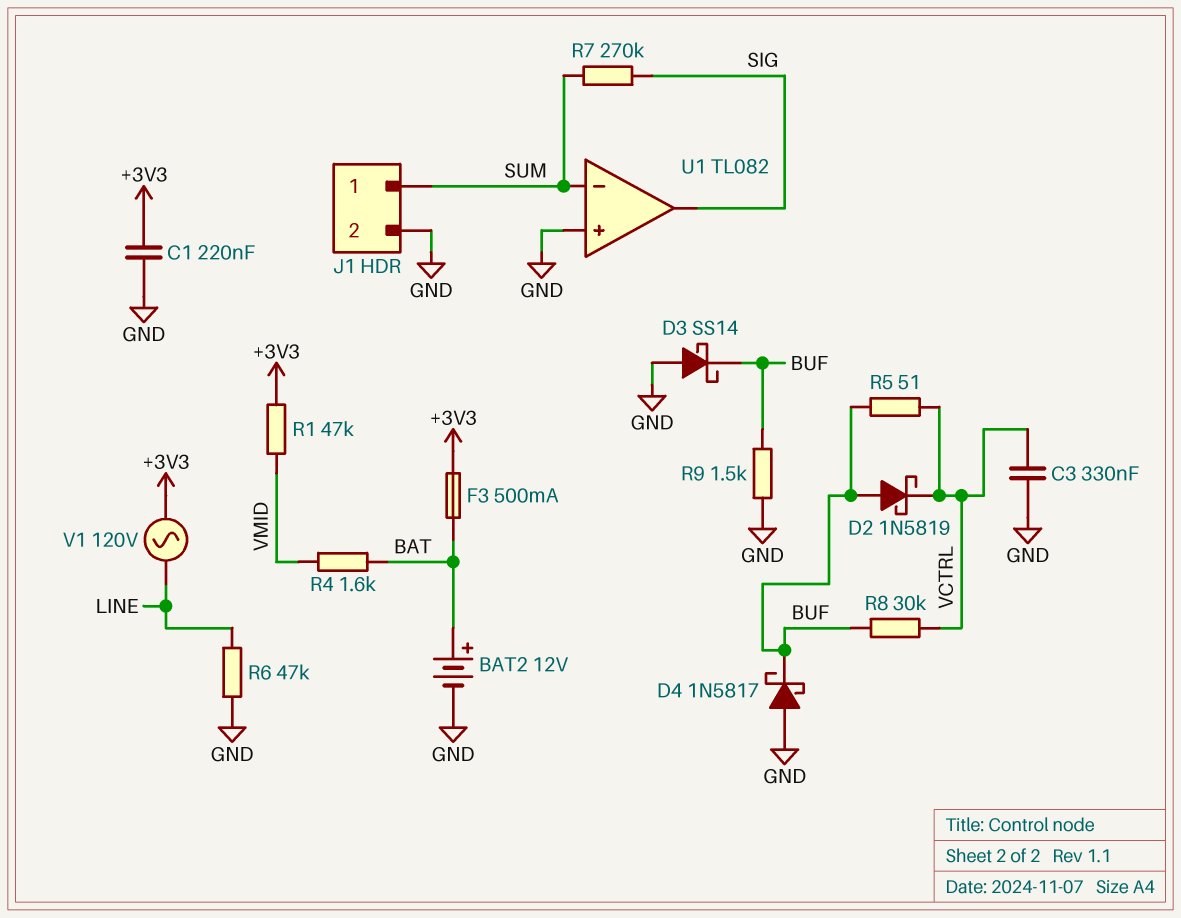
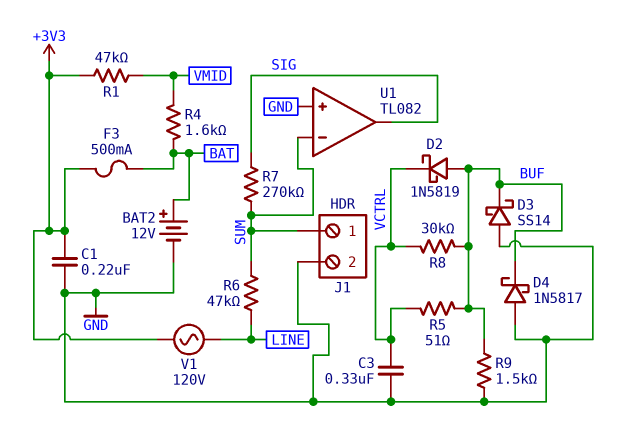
R6: 47k (GND, LINE) -> 47k (LINE, SUM)

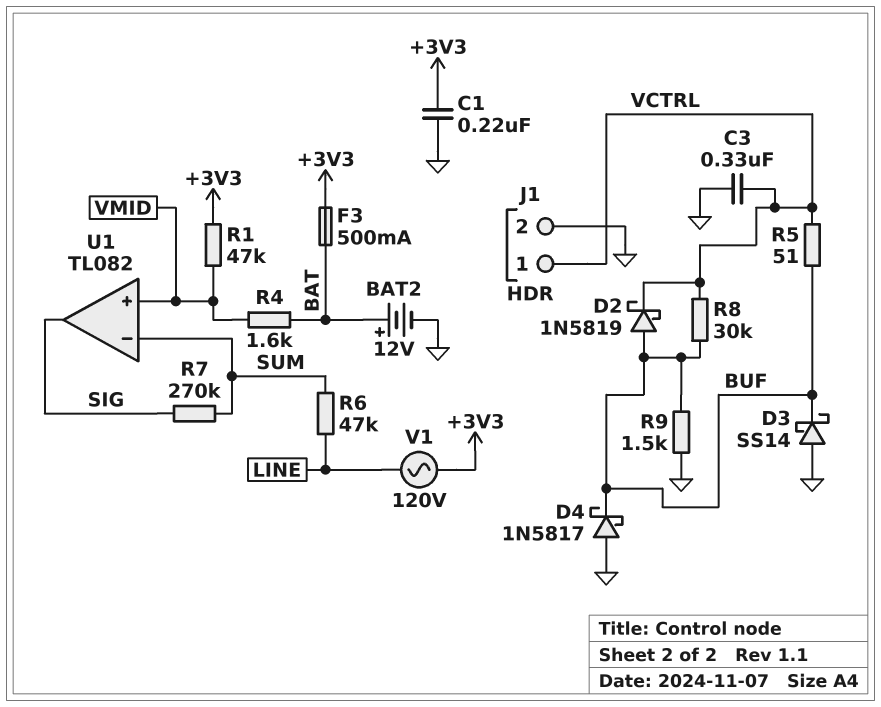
J1 pin 1: SUM -> VCTRL
U1 pin in+: GND -> VMID

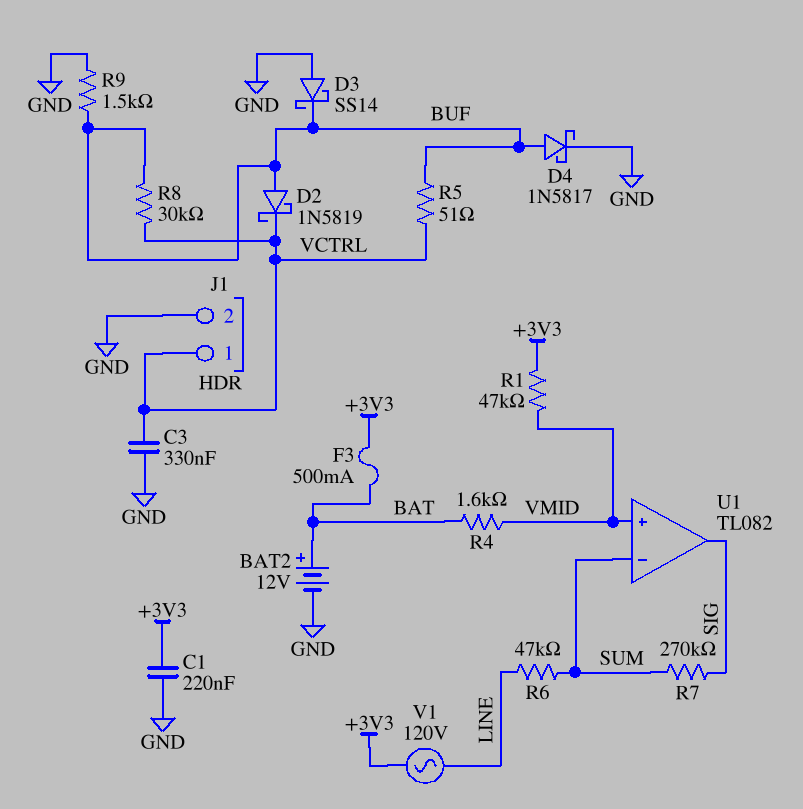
D4: schottky 1N5817 (A GND, K BUF) -> schottky 1N5817 (A BUF, K GND)

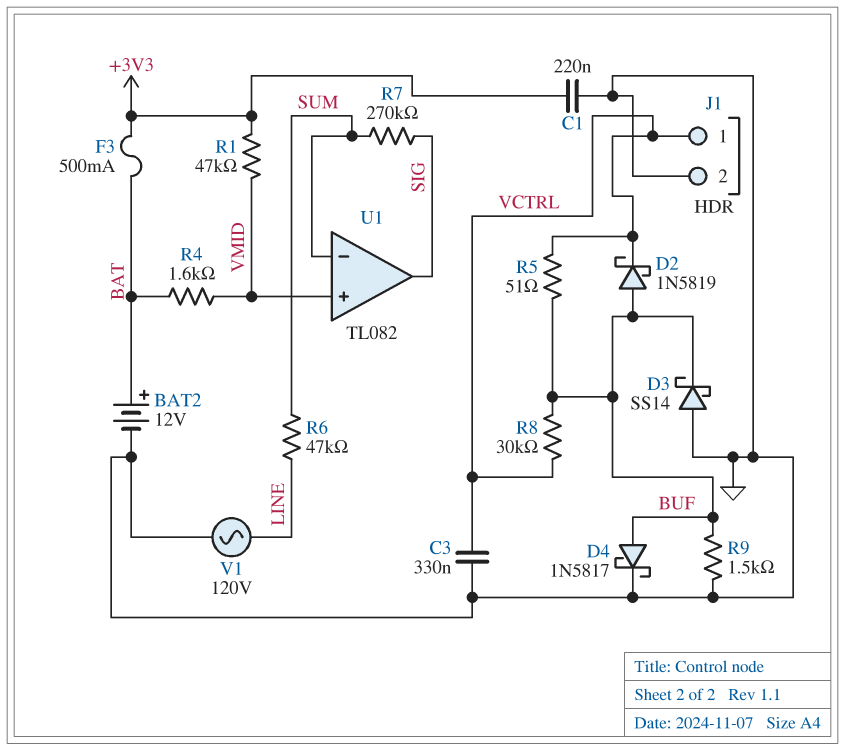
V1: AC 120V (+3V3, LINE) -> AC 120V (GND, LINE)

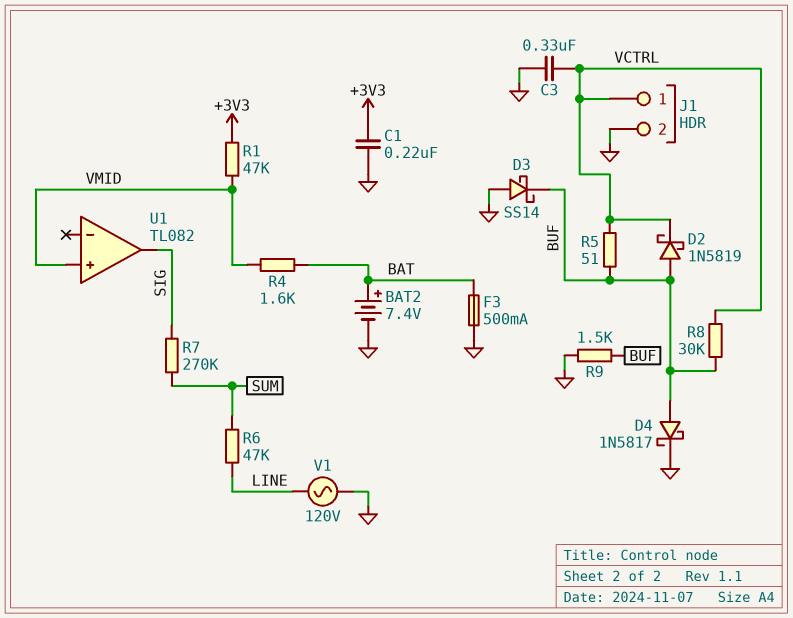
BAT2: 12V (plus BAT, minus GND) -> 7.4V (plus BAT, minus GND)
F3: 500mA (+3V3, BAT) -> 500mA (BAT, GND)
U1 pin in-: SUM -> none

